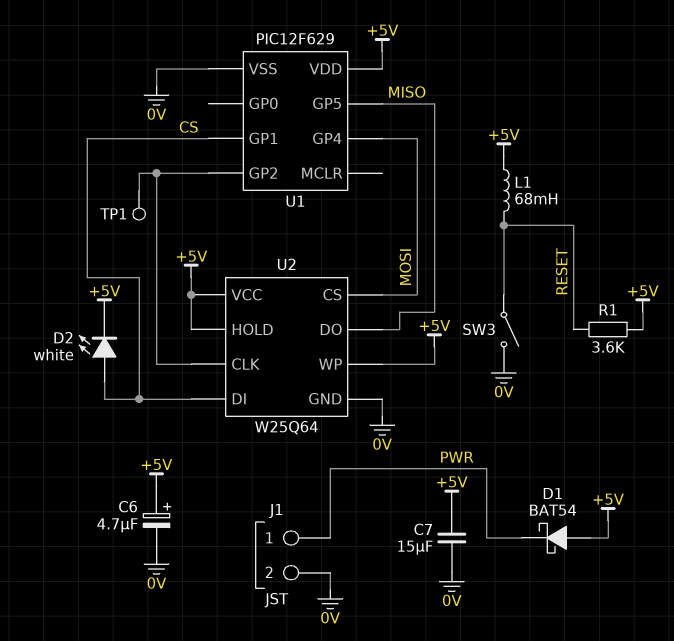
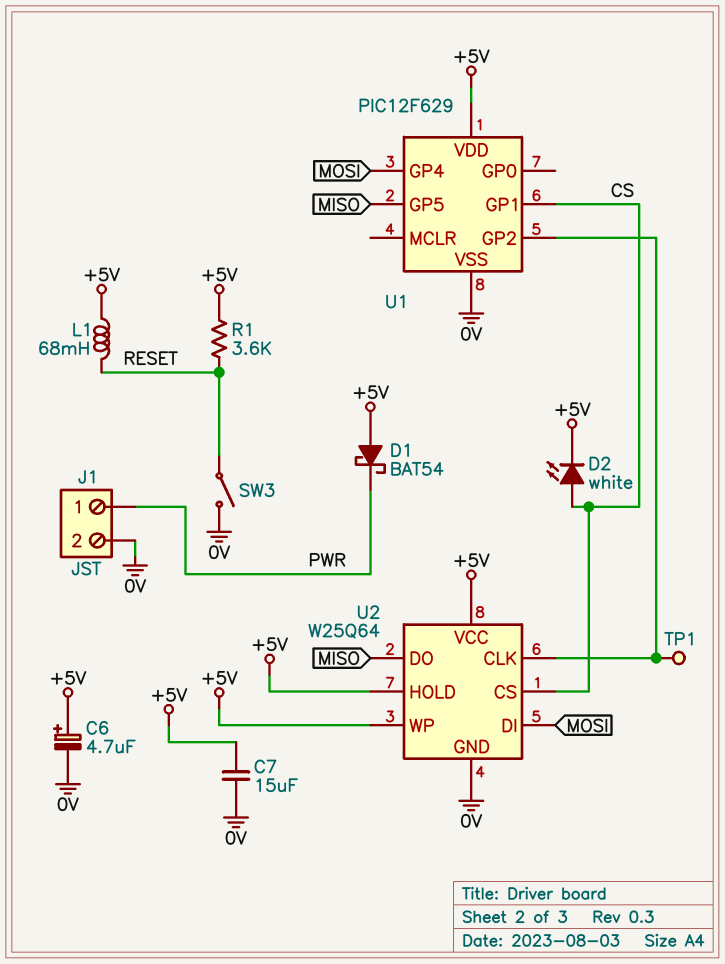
U2 pin CS: MOSI -> CS
U2 pin DI: CS -> MOSI

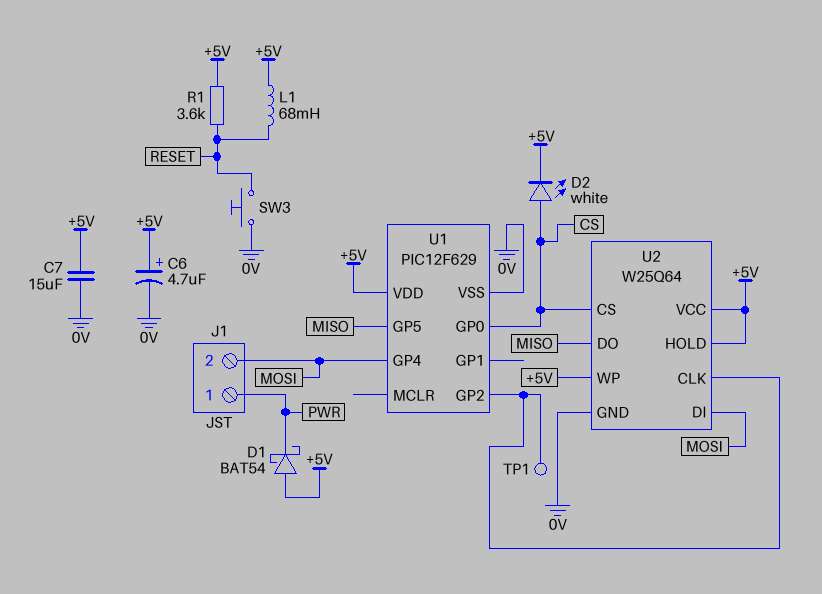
J1 pin 2: 0V -> MOSI
SW3: switch (0V, RESET) -> button (0V, RESET)
U1 pin GP0: none -> CS
U1 pin GP1: CS -> none

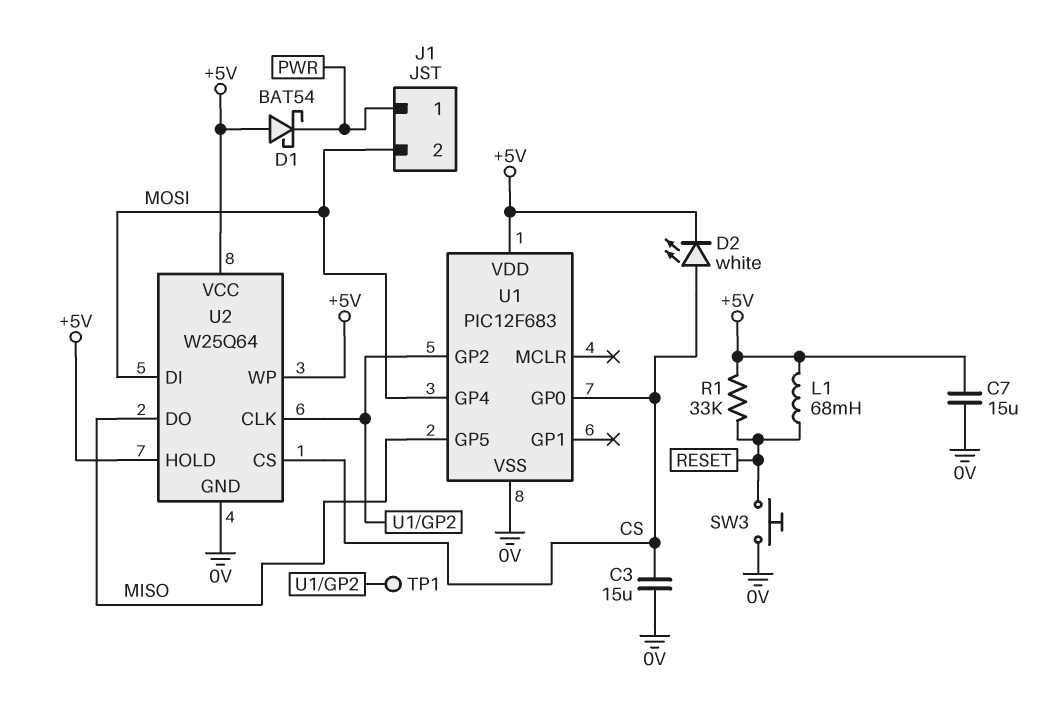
C3: none -> 15uF (0V, CS)
C6: 4.7uF (plus +5V, minus 0V) -> none
R1: 3.6k (+5V, RESET) -> 33k (+5V, RESET)
U1: PIC12F629 -> PIC12F683

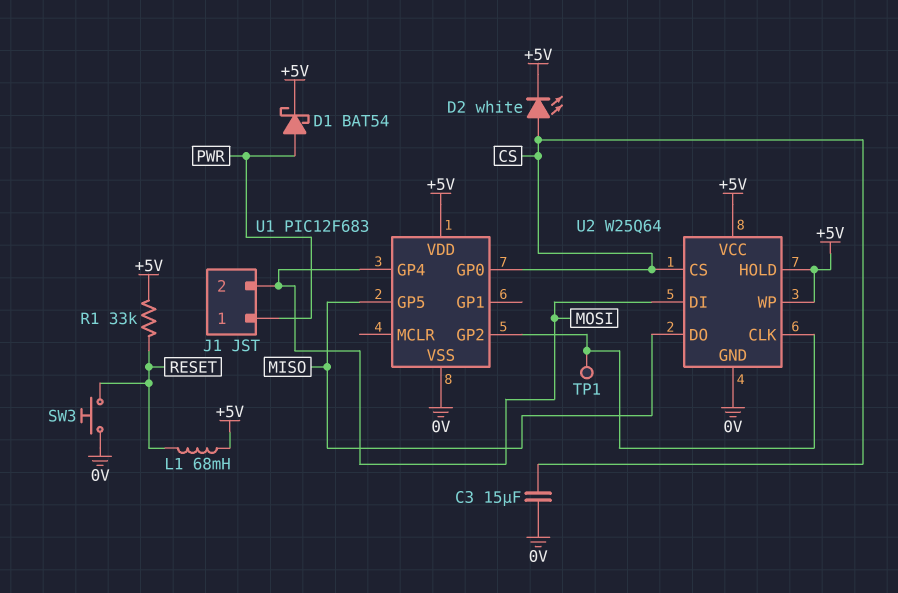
C7: 15uF (+5V, 0V) -> none
D1: schottky BAT54 (A +5V, K PWR) -> schottky BAT54 (A PWR, K +5V)

